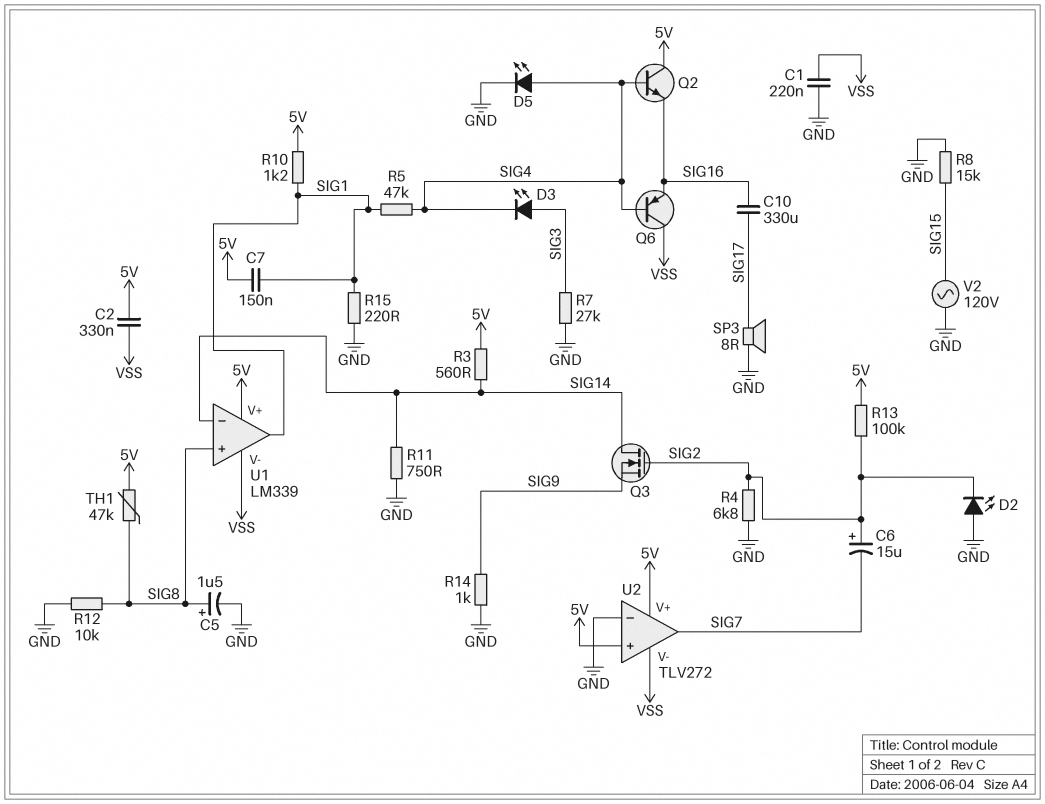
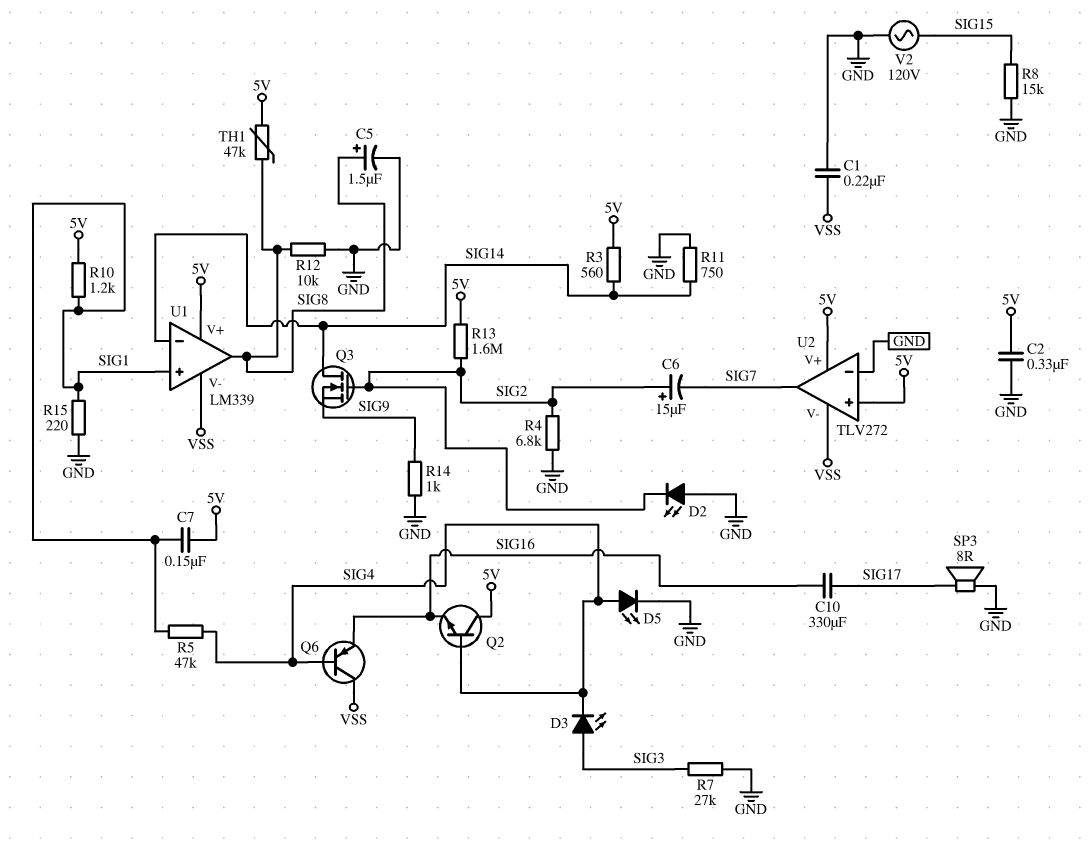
C2: 330nF (5V, VSS) -> 330nF (5V, GND)
R13: 100k (5V, SIG2) -> 1.6M (5V, SIG2)
U1 pin in+: SIG8 -> SIG1
U1 pin out: SIG1 -> SIG8

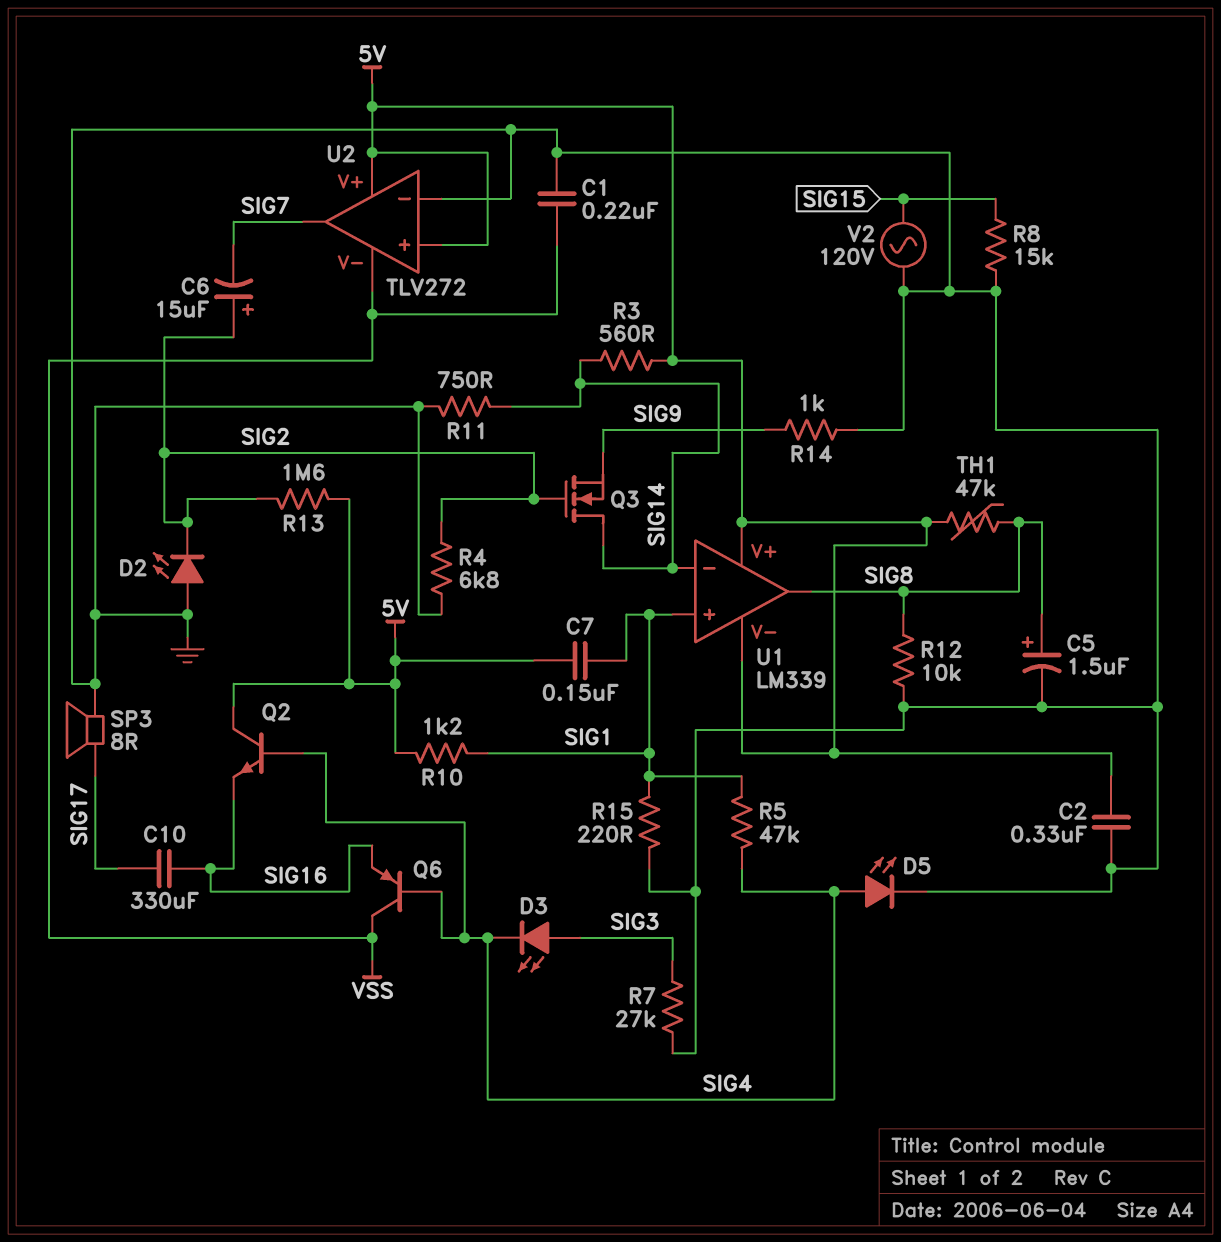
U1 pin V-: VSS -> 5V

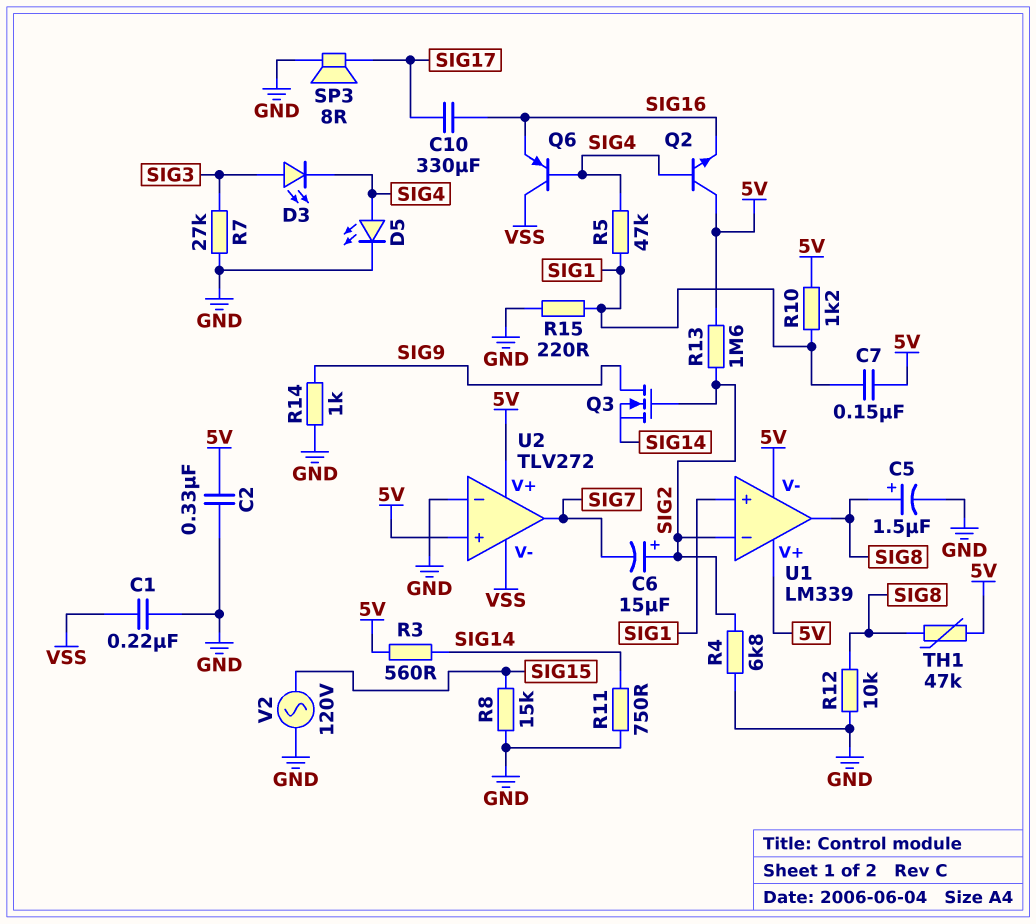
D2: LED (A GND, K SIG2) -> none
Q3: NMOS (G SIG2, D SIG14, S SIG9) -> NMOS (G SIG2, D SIG9, S SIG14)
U1 pin in-: SIG14 -> SIG2

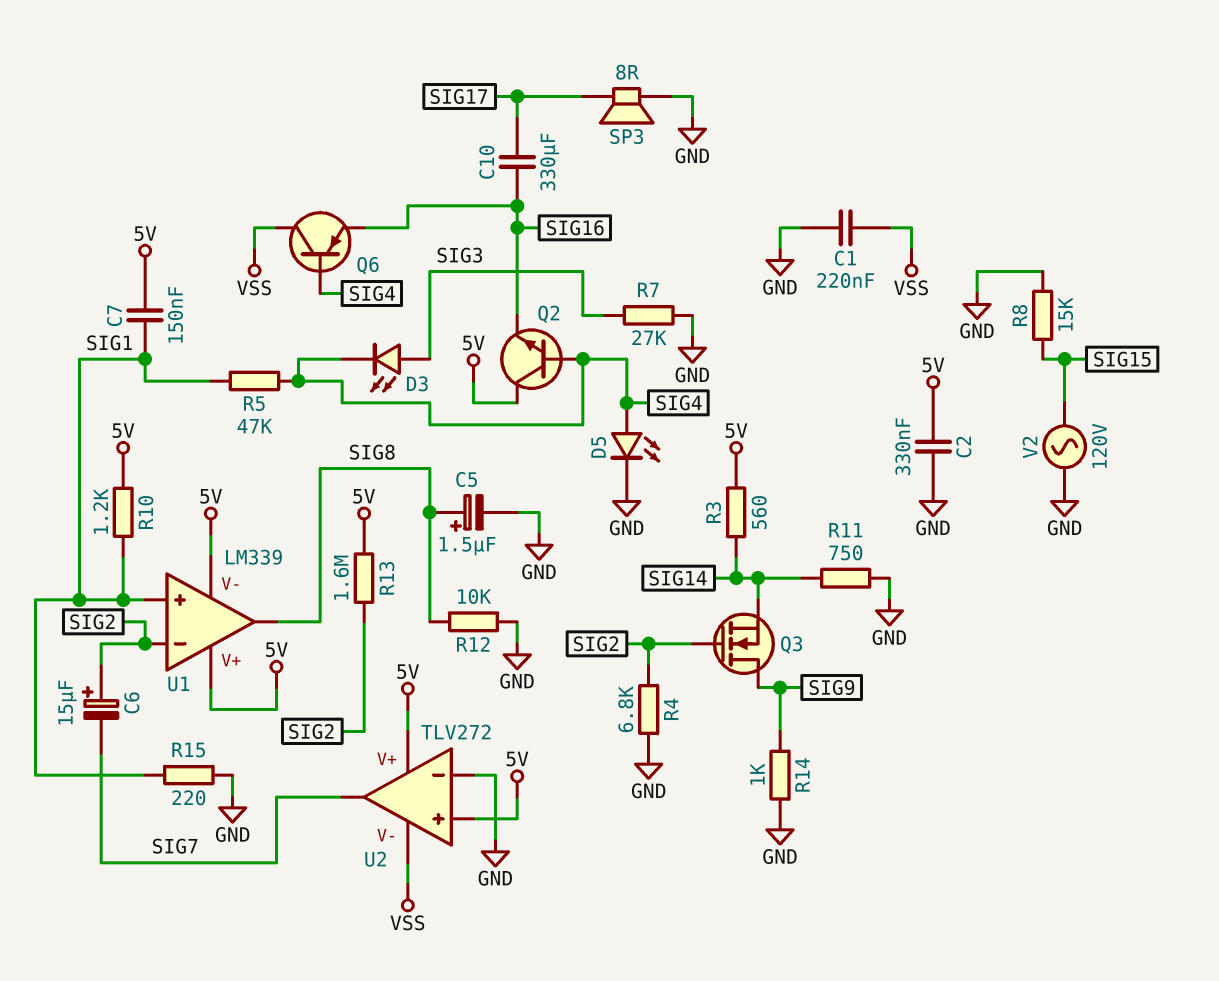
TH1: 47k (5V, SIG8) -> none

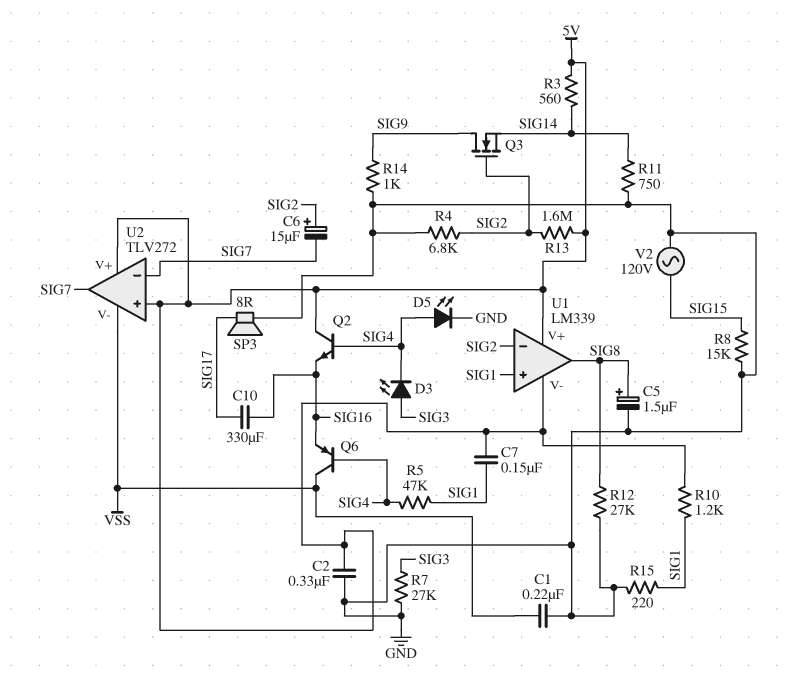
R12: 10k (GND, SIG8) -> 27k (GND, SIG8)
U2 pin in-: GND -> SIG7

